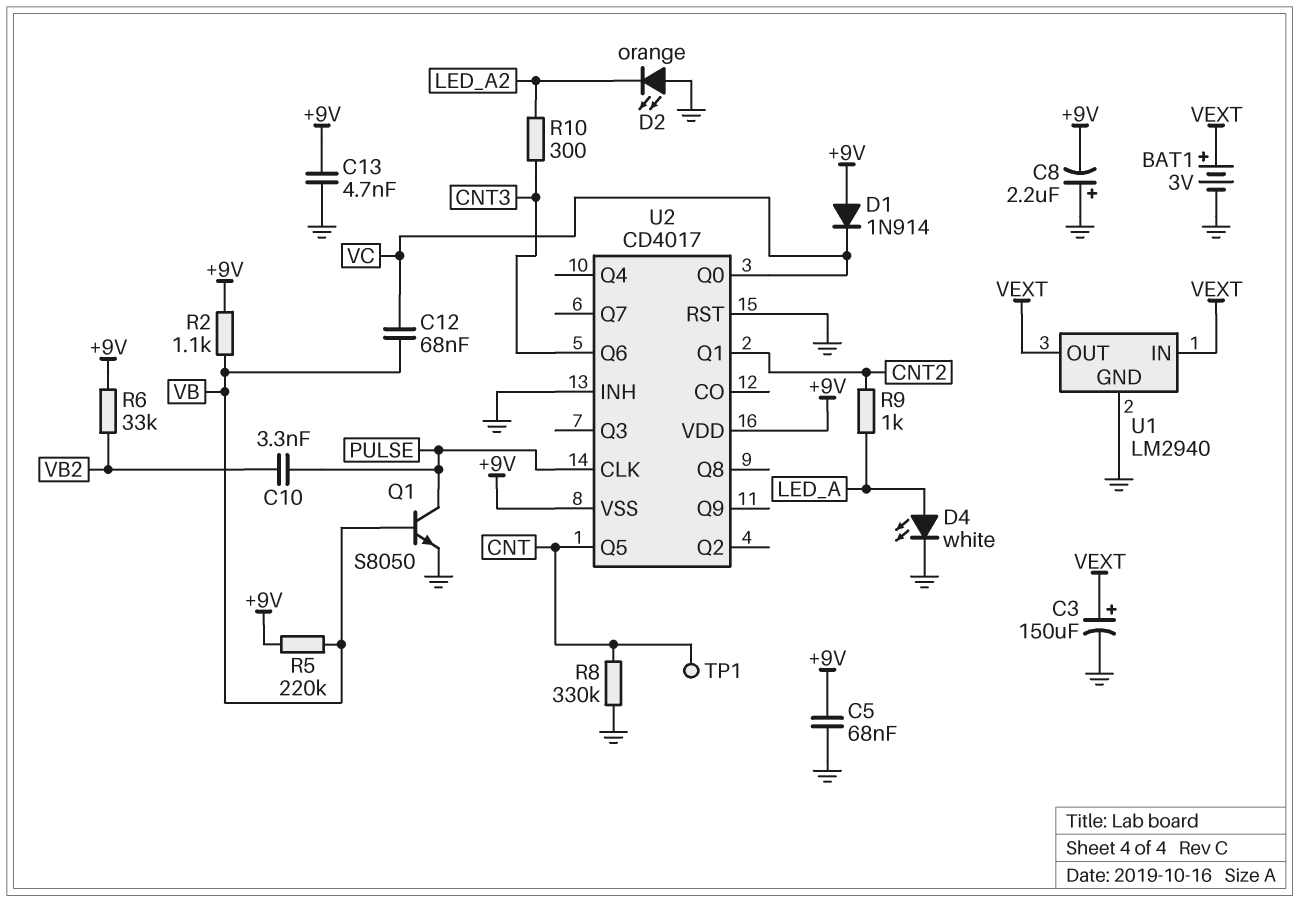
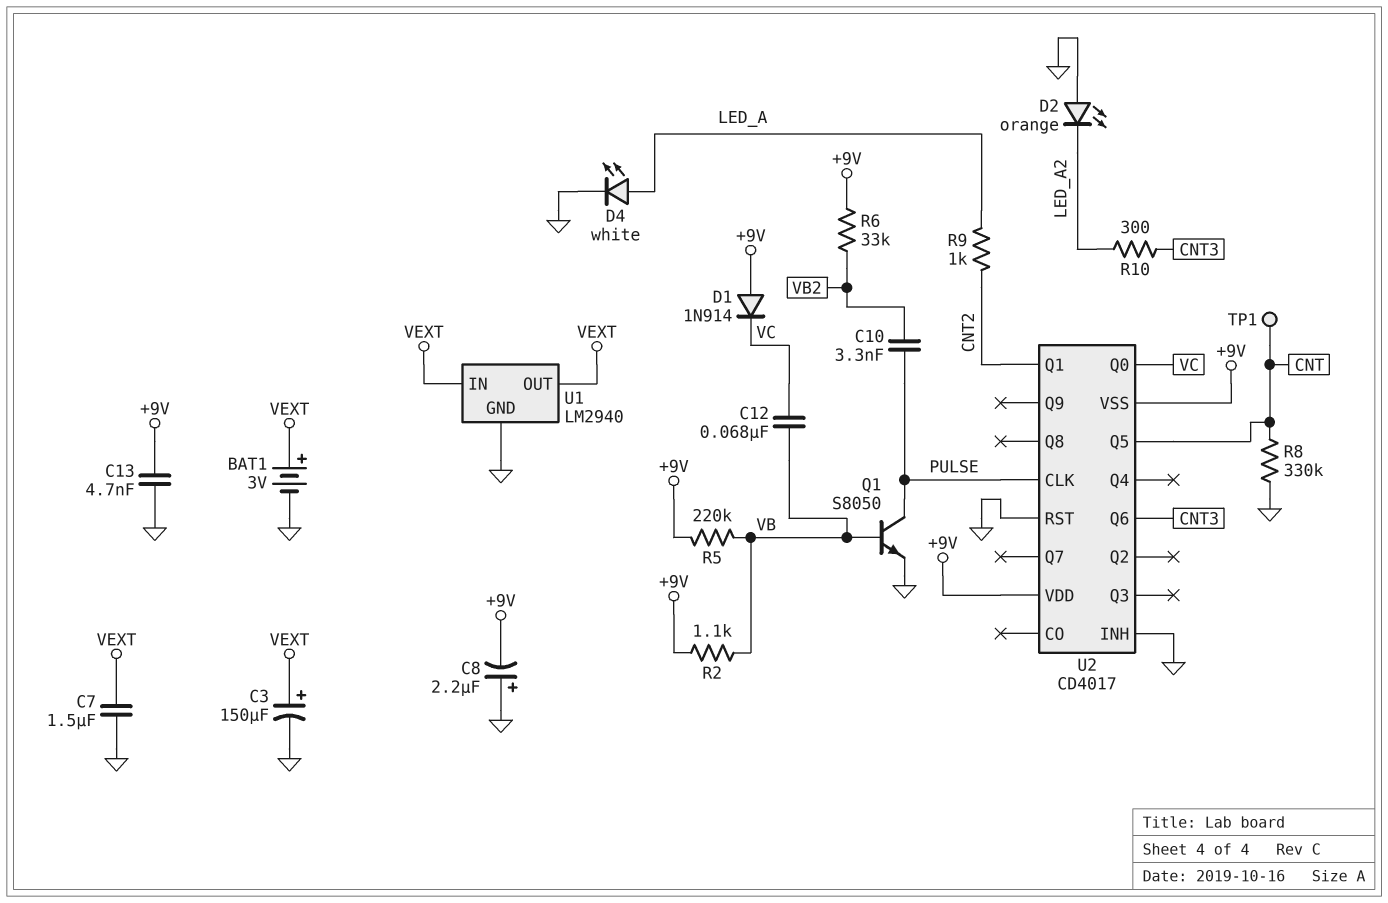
C5: 68nF (+9V, GND) -> none
C7: none -> 1.5uF (GND, VEXT)

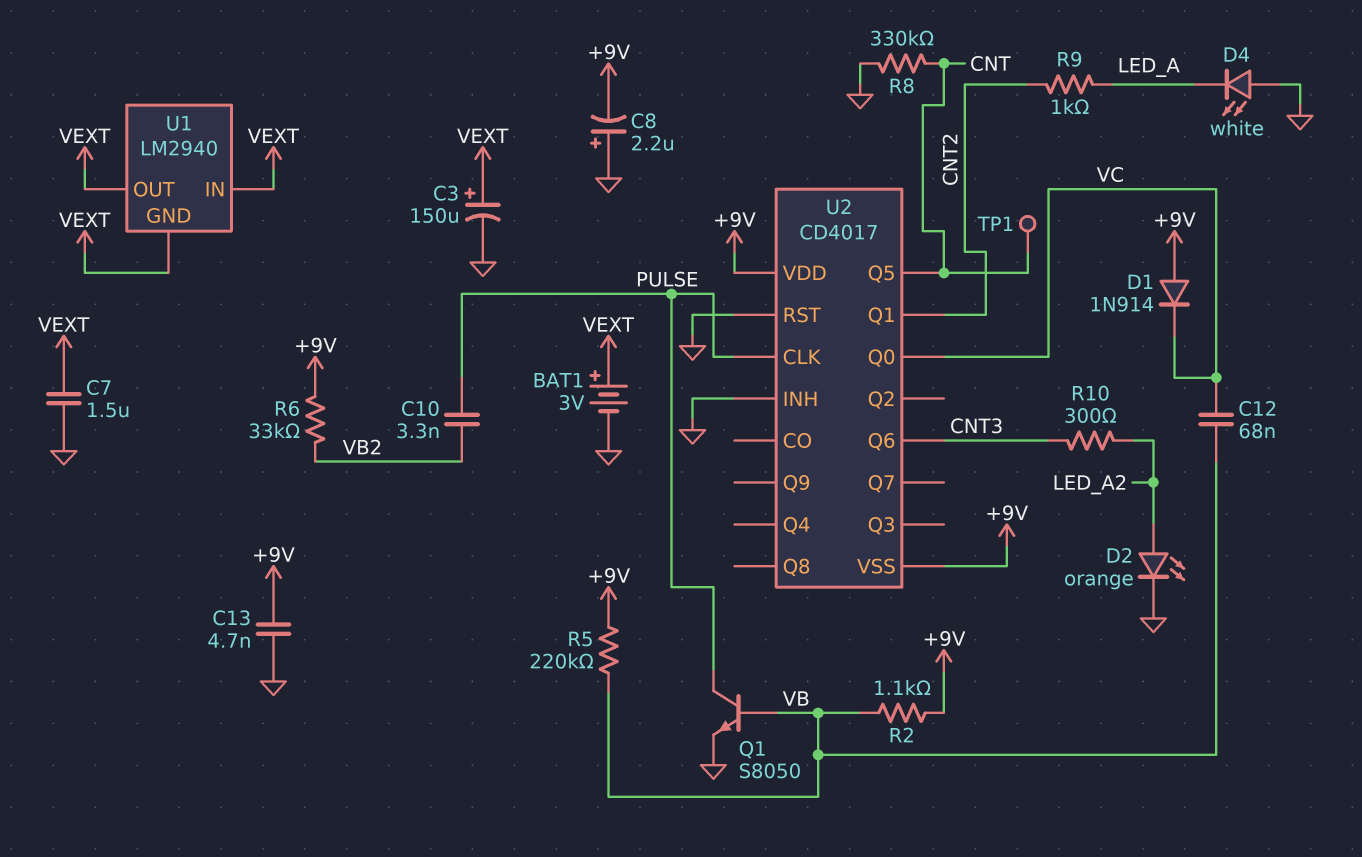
D2: LED orange (A GND, K LED_A2) -> LED orange (A LED_A2, K GND)
D4: LED white (A LED_A, K GND) -> LED white (A GND, K LED_A)
U1 pin GND: GND -> VEXT

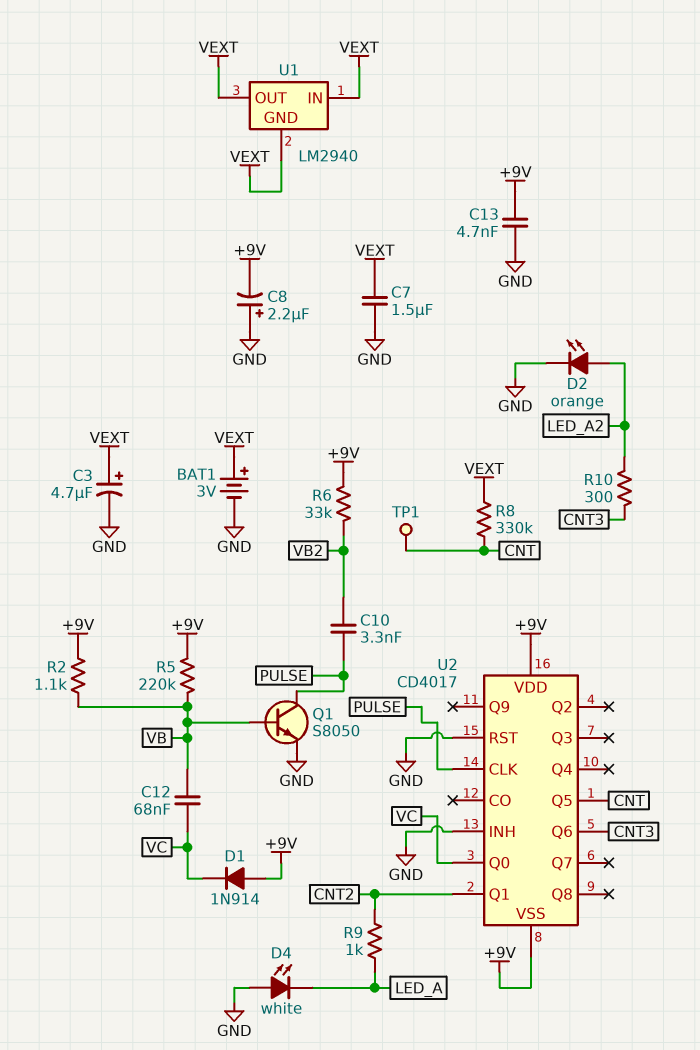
C3: 150uF (plus VEXT, minus GND) -> 4.7uF (plus VEXT, minus GND)
R8: 330k (CNT, GND) -> 330k (CNT, VEXT)

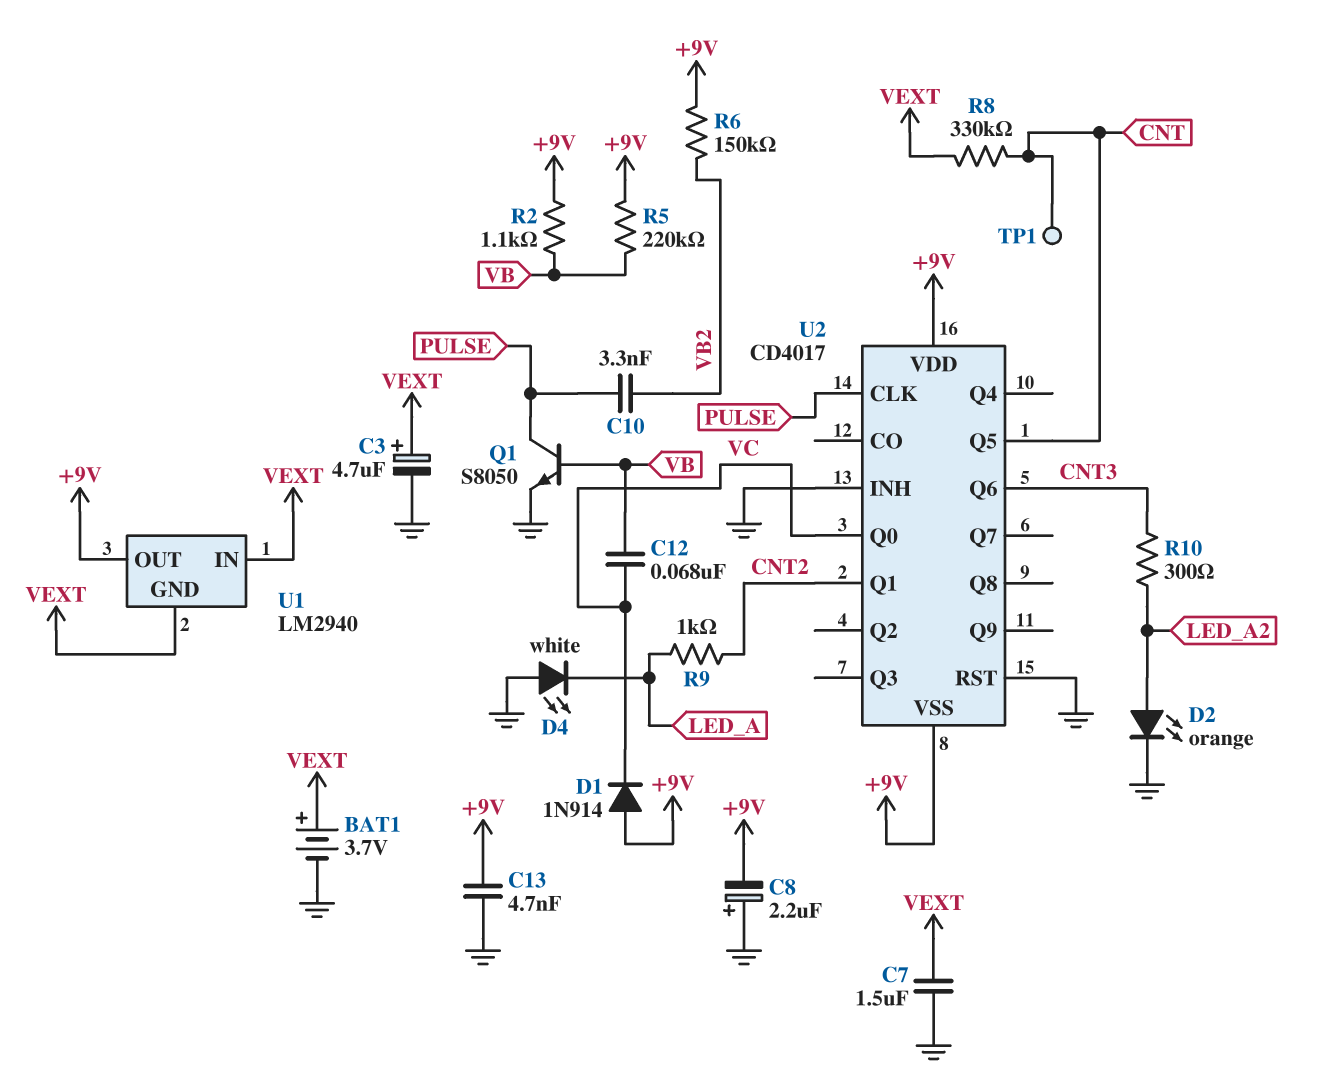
BAT1: 3V (plus VEXT, minus GND) -> 3.7V (plus VEXT, minus GND)
R6: 33k (+9V, VB2) -> 150k (+9V, VB2)
U1 pin OUT: VEXT -> +9V

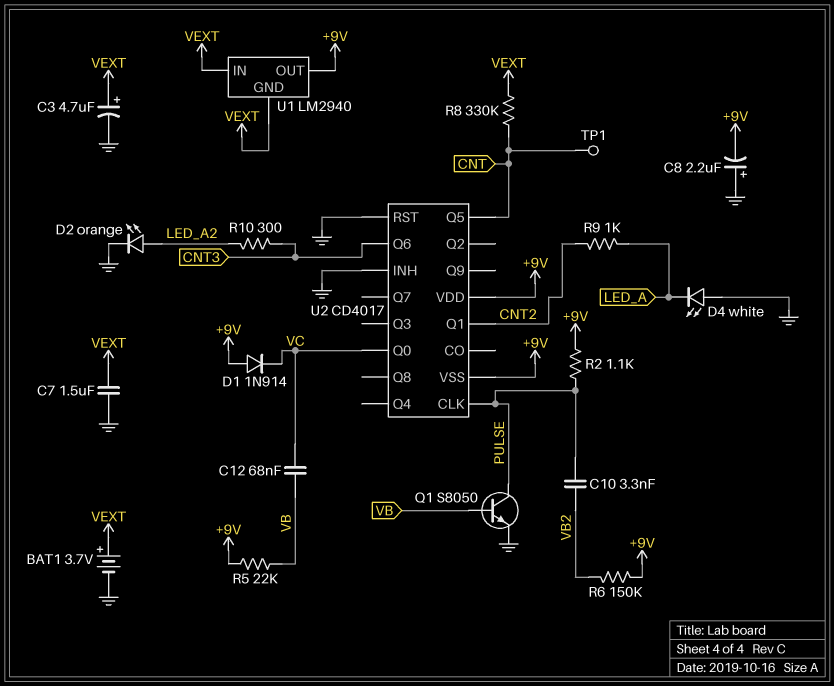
C13: 4.7nF (+9V, GND) -> none
R2: 1.1k (+9V, VB) -> 1.1k (+9V, PULSE)
R5: 220k (+9V, VB) -> 22k (+9V, VB)

